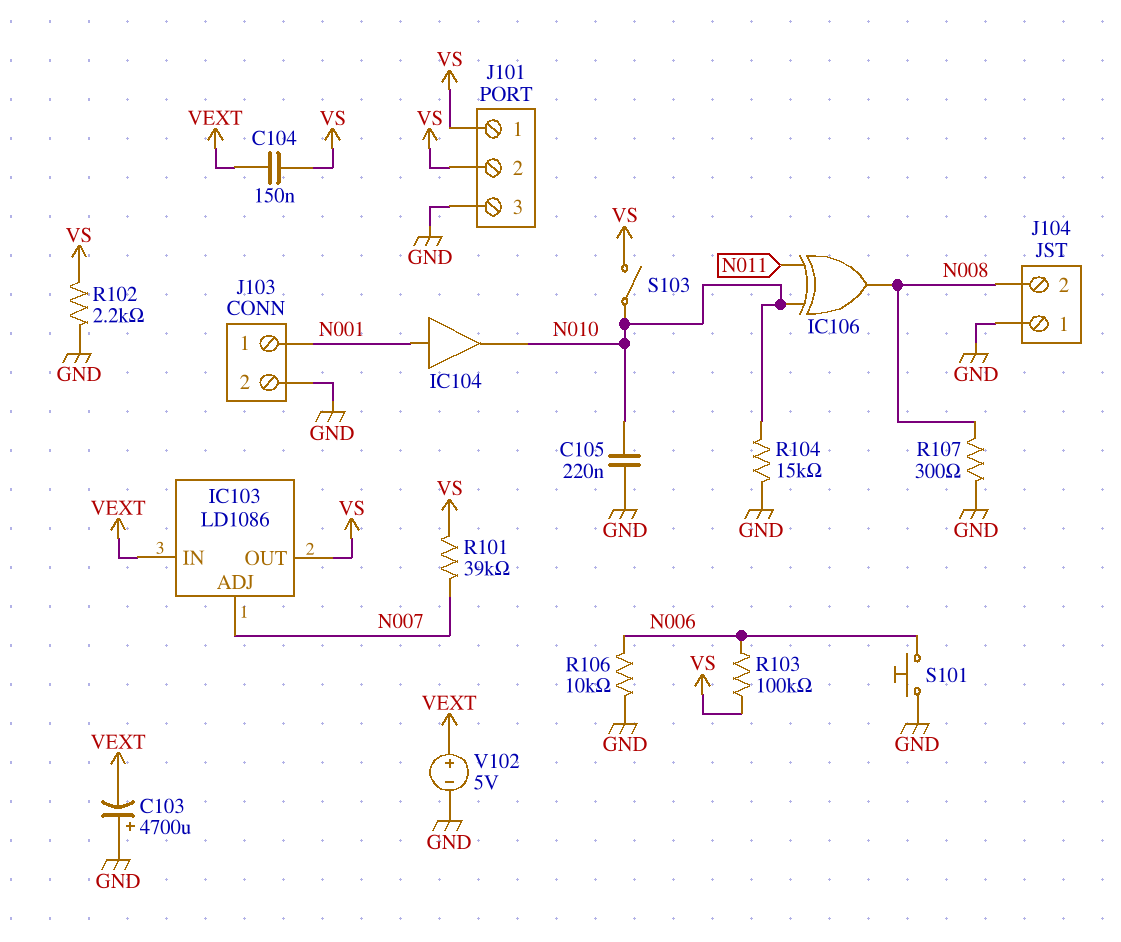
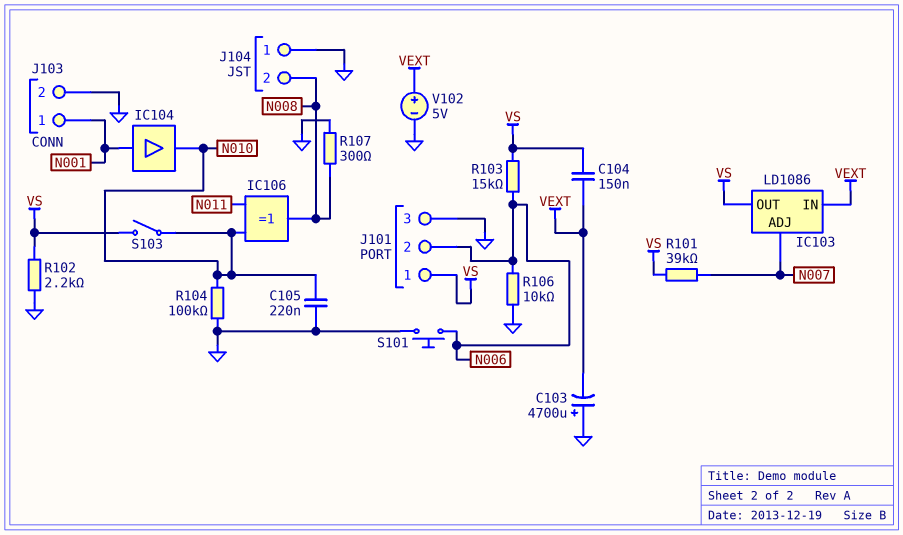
J101 pin 2: VS -> N006
R103: 100k (N006, VS) -> 15k (N006, VS)
R104: 15k (GND, N010) -> 100k (GND, N010)

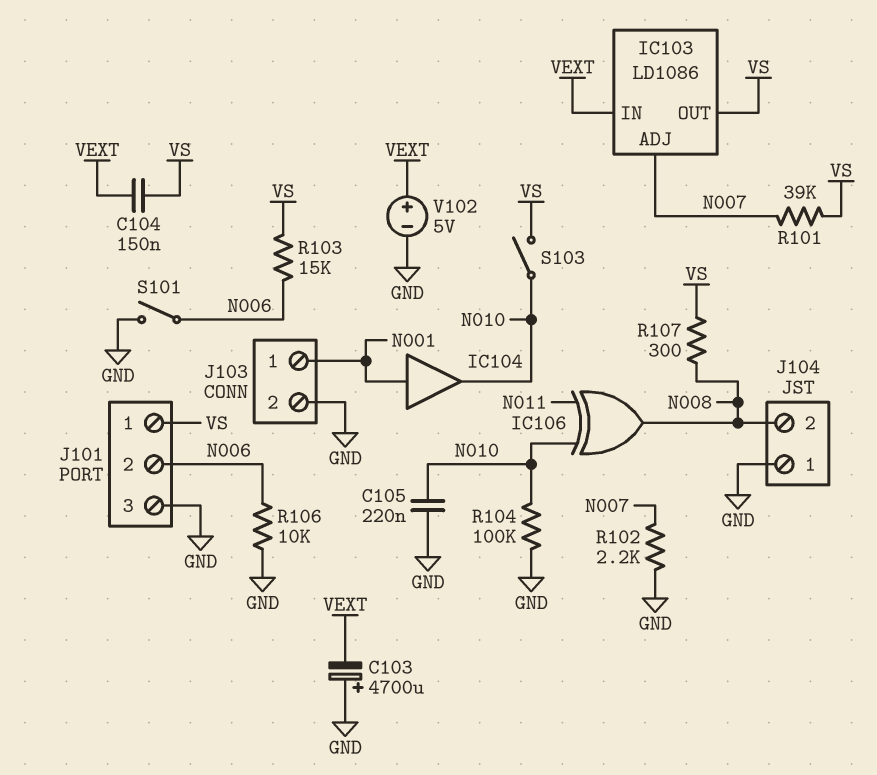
R102: 2.2k (GND, VS) -> 2.2k (GND, N007)
R107: 300 (GND, N008) -> 300 (N008, VS)
S101: button (GND, N006) -> switch (GND, N006)

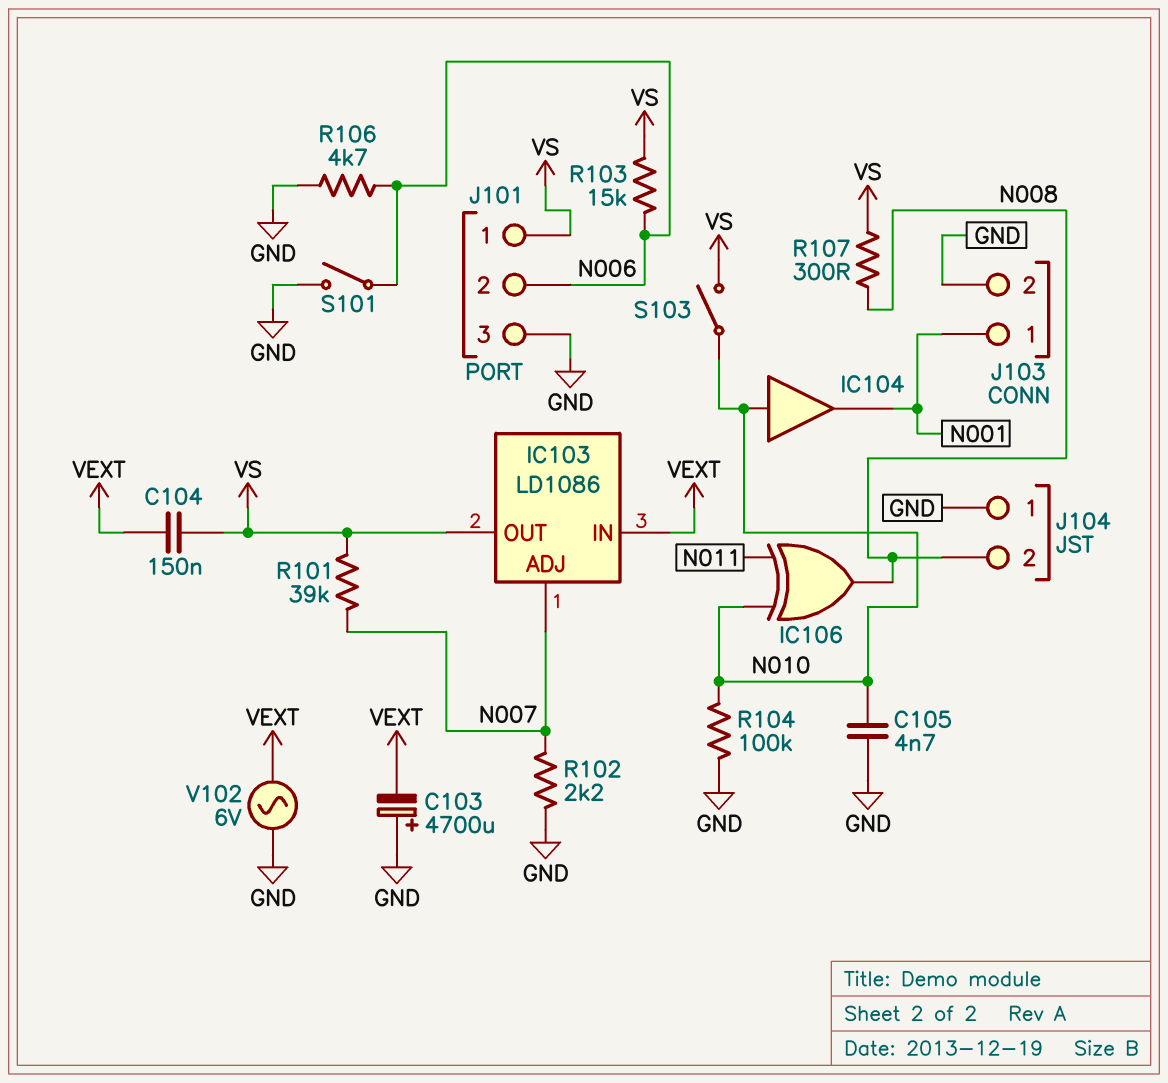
C105: 220nF (GND, N010) -> 4.7nF (GND, N010)
IC104: buffer (in N001, out N010) -> buffer (in N010, out N001)
R106: 10k (GND, N006) -> 4.7k (GND, N006)
V102: 5V (plus VEXT, minus GND) -> AC 6V (GND, VEXT)

